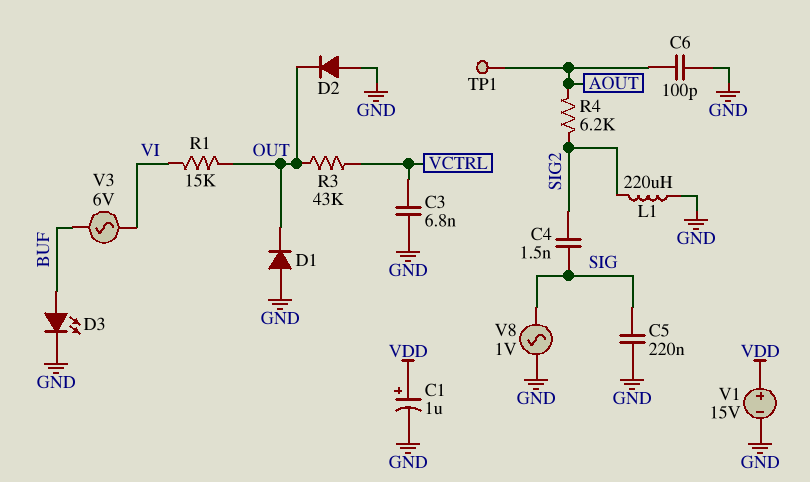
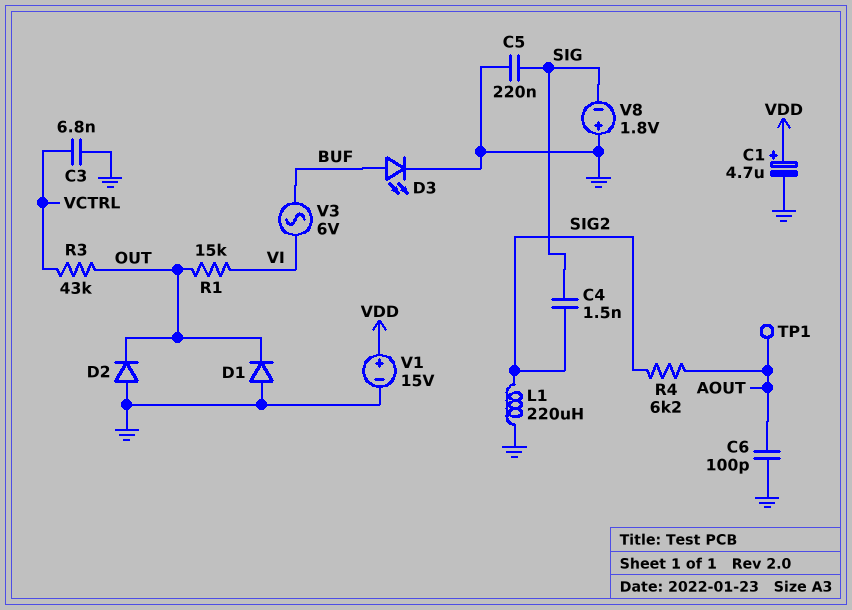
C1: 1uF (plus VDD, minus GND) -> 4.7uF (plus VDD, minus GND)
V8: AC 1V (GND, SIG) -> 1.8V (plus GND, minus SIG)

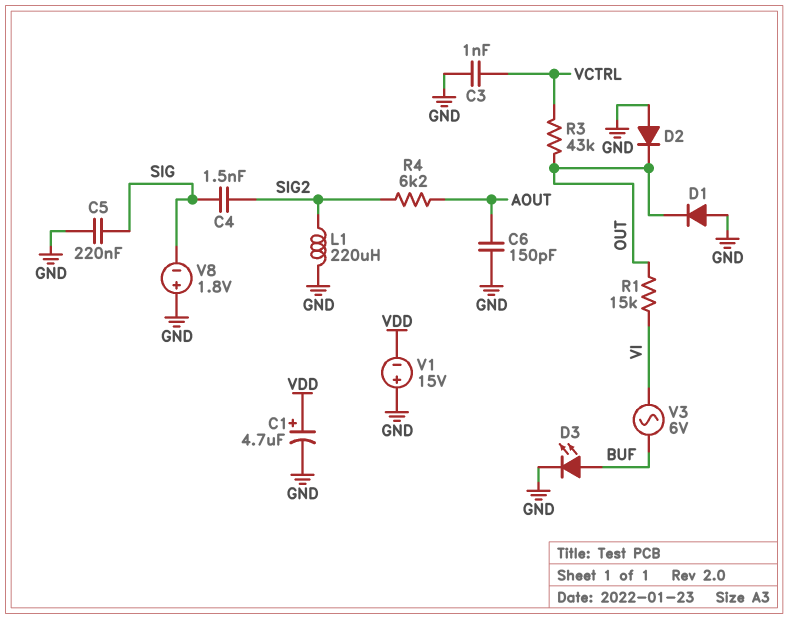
C3: 6.8nF (GND, VCTRL) -> 1nF (GND, VCTRL)
C6: 100pF (AOUT, GND) -> 150pF (AOUT, GND)
TP1: test point (AOUT) -> none
V1: 15V (plus VDD, minus GND) -> 15V (plus GND, minus VDD)

